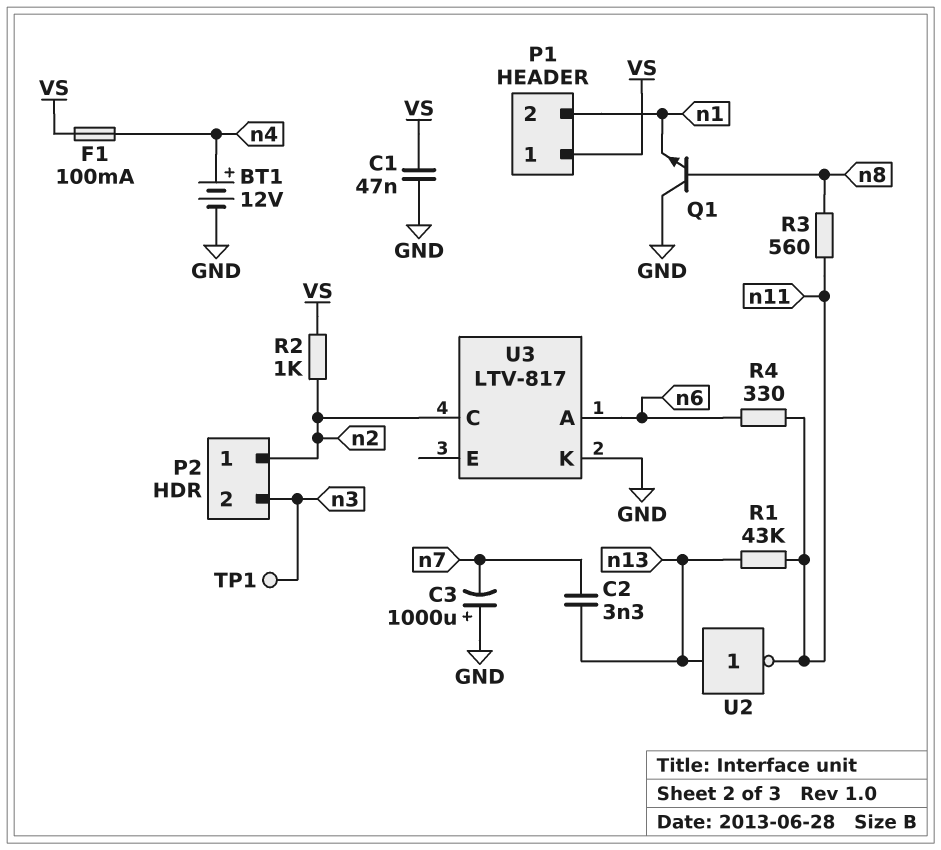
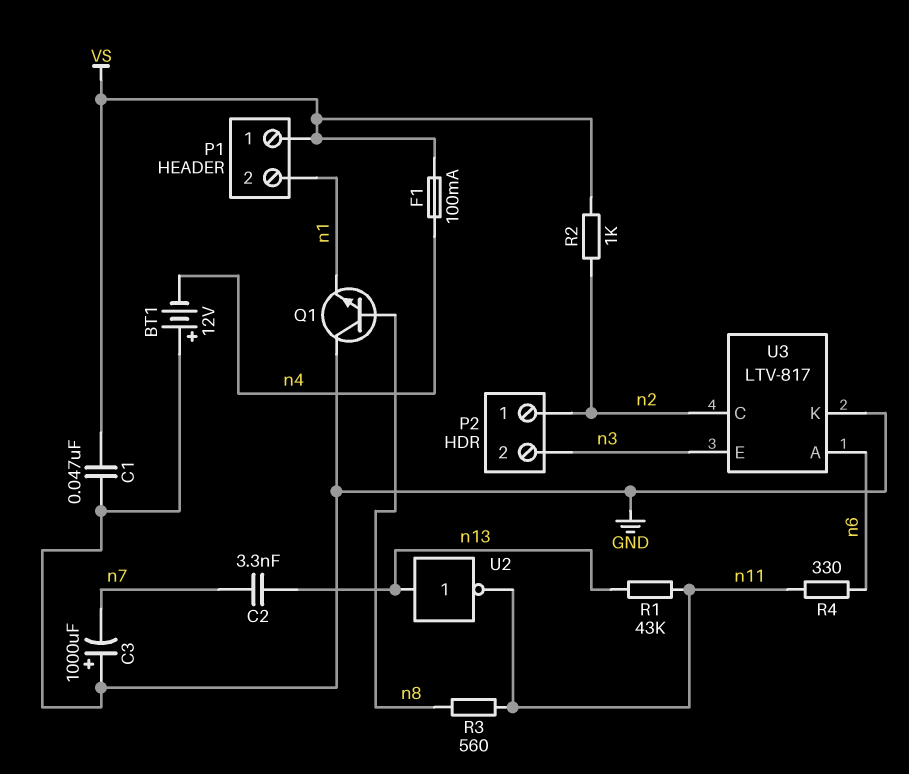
BT1: 12V (plus n4, minus GND) -> 12V (plus GND, minus n4)
TP1: test point (n3) -> none
U3 pin E: none -> n3

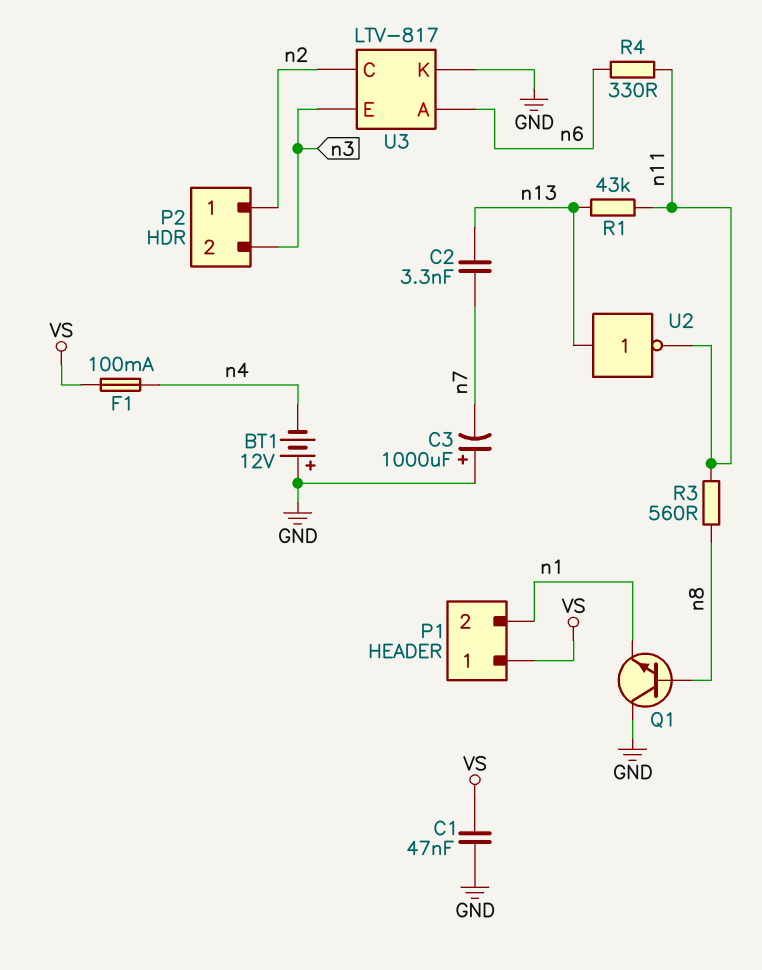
R2: 1k (VS, n2) -> none

